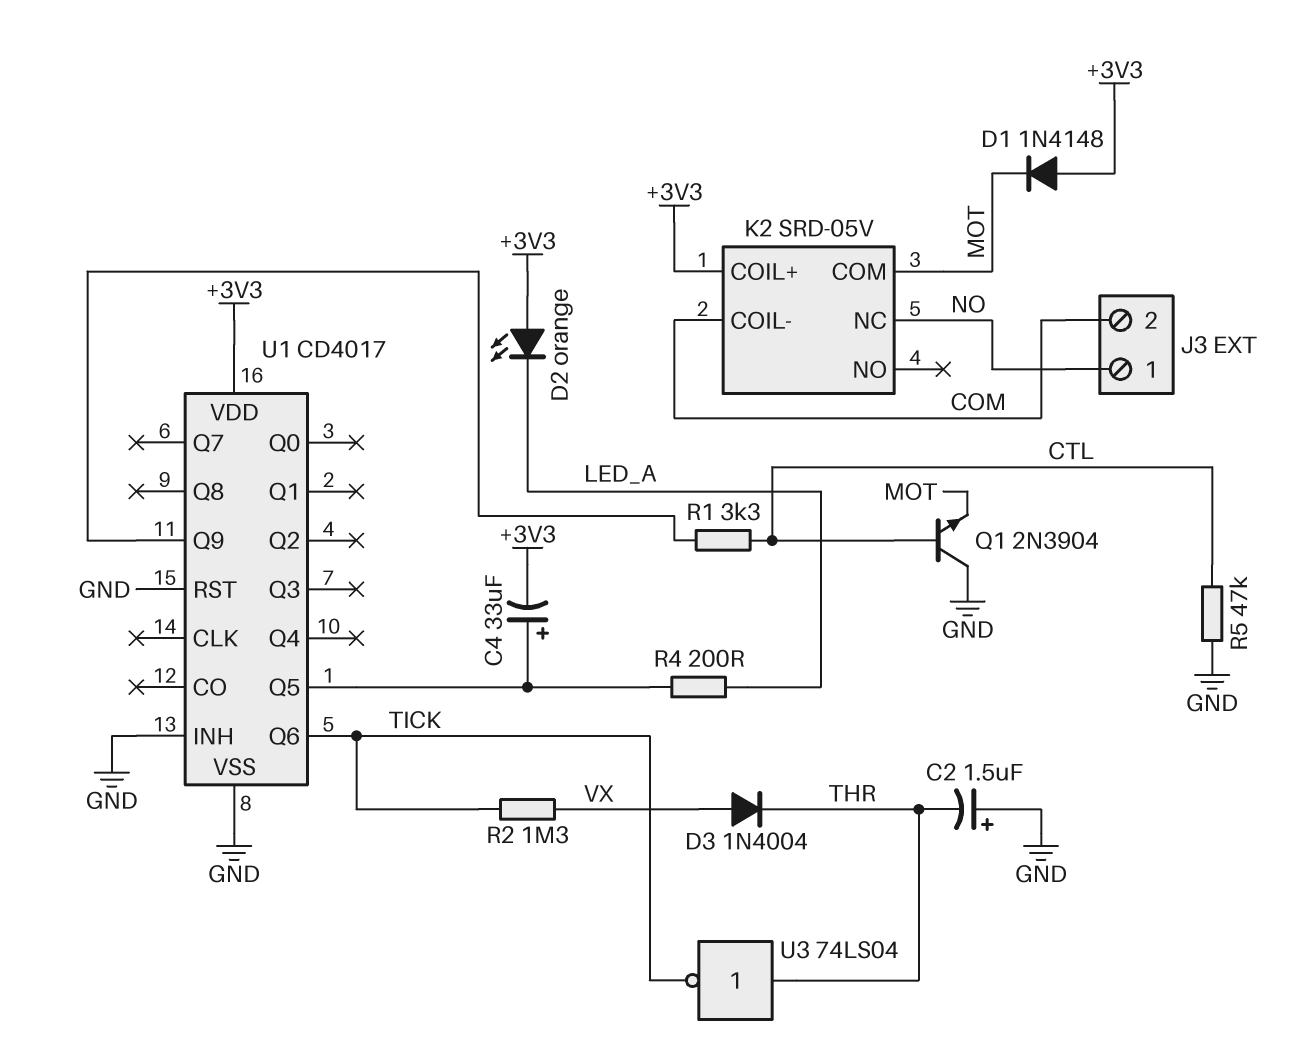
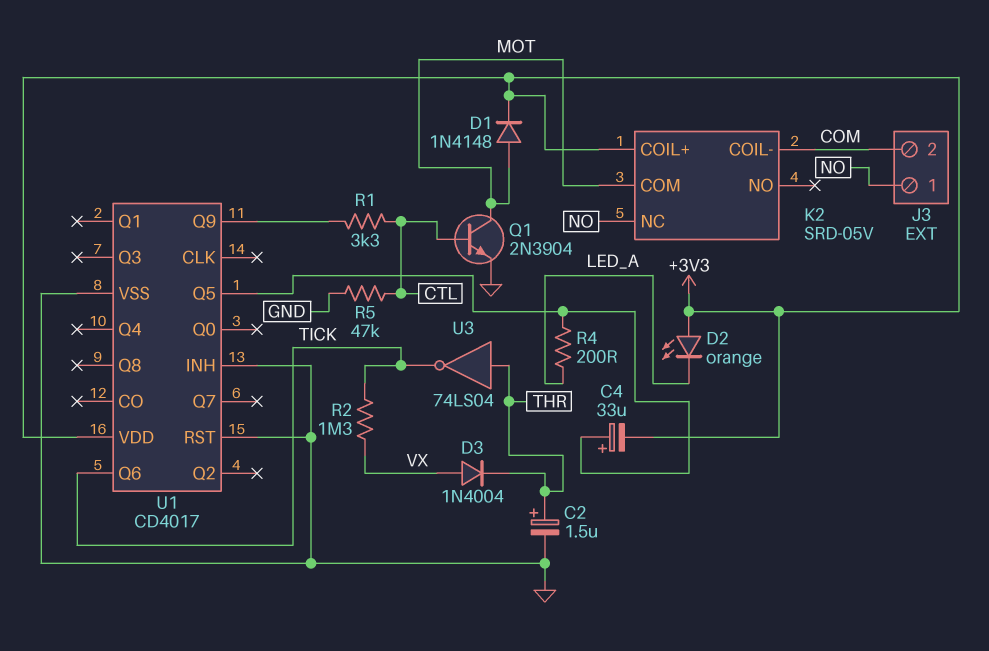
C2: 1.5uF (plus GND, minus THR) -> 1.5uF (plus THR, minus GND)
D1: diode 1N4148 (A +3V3, K MOT) -> diode 1N4148 (A MOT, K +3V3)
Q1: NPN 2N3904 (B CTL, C GND, E MOT) -> NPN 2N3904 (B CTL, C MOT, E GND)

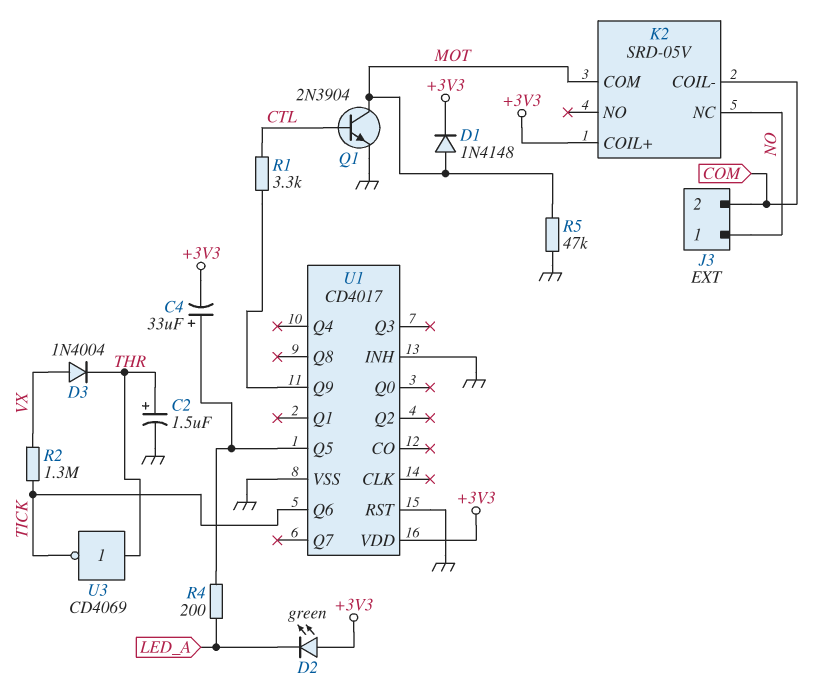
D2: LED orange (A +3V3, K LED_A) -> LED green (A +3V3, K LED_A)
R5: 47k (CTL, GND) -> 47k (GND, MOT)
U3: NOT 74LS04 (in THR, out TICK) -> NOT CD4069 (in THR, out TICK)

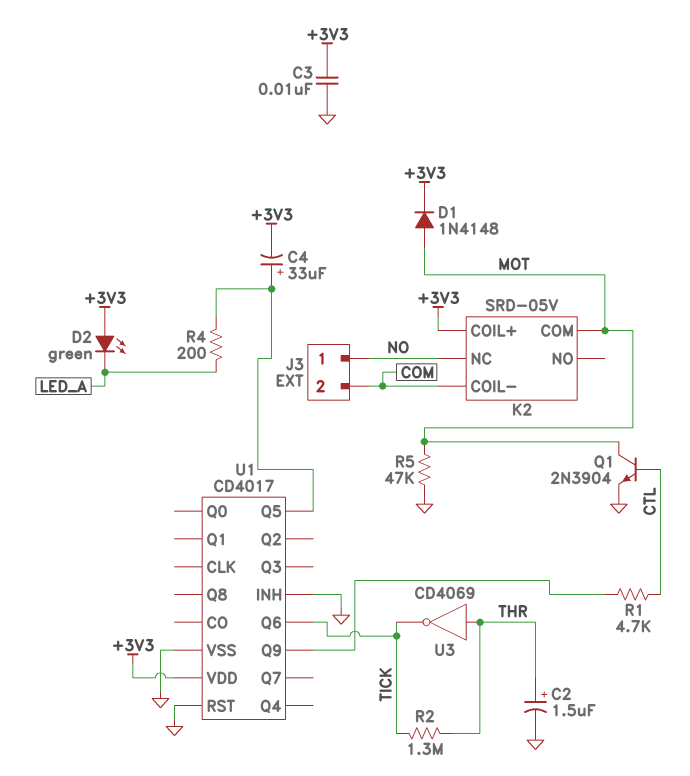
C3: none -> 10nF (+3V3, GND)
D3: diode 1N4004 (A VX, K THR) -> none
R1: 3.3k (CTL, U1/Q9) -> 4.7k (CTL, U1/Q9)
R2: 1.3M (TICK, VX) -> 1.3M (THR, TICK)

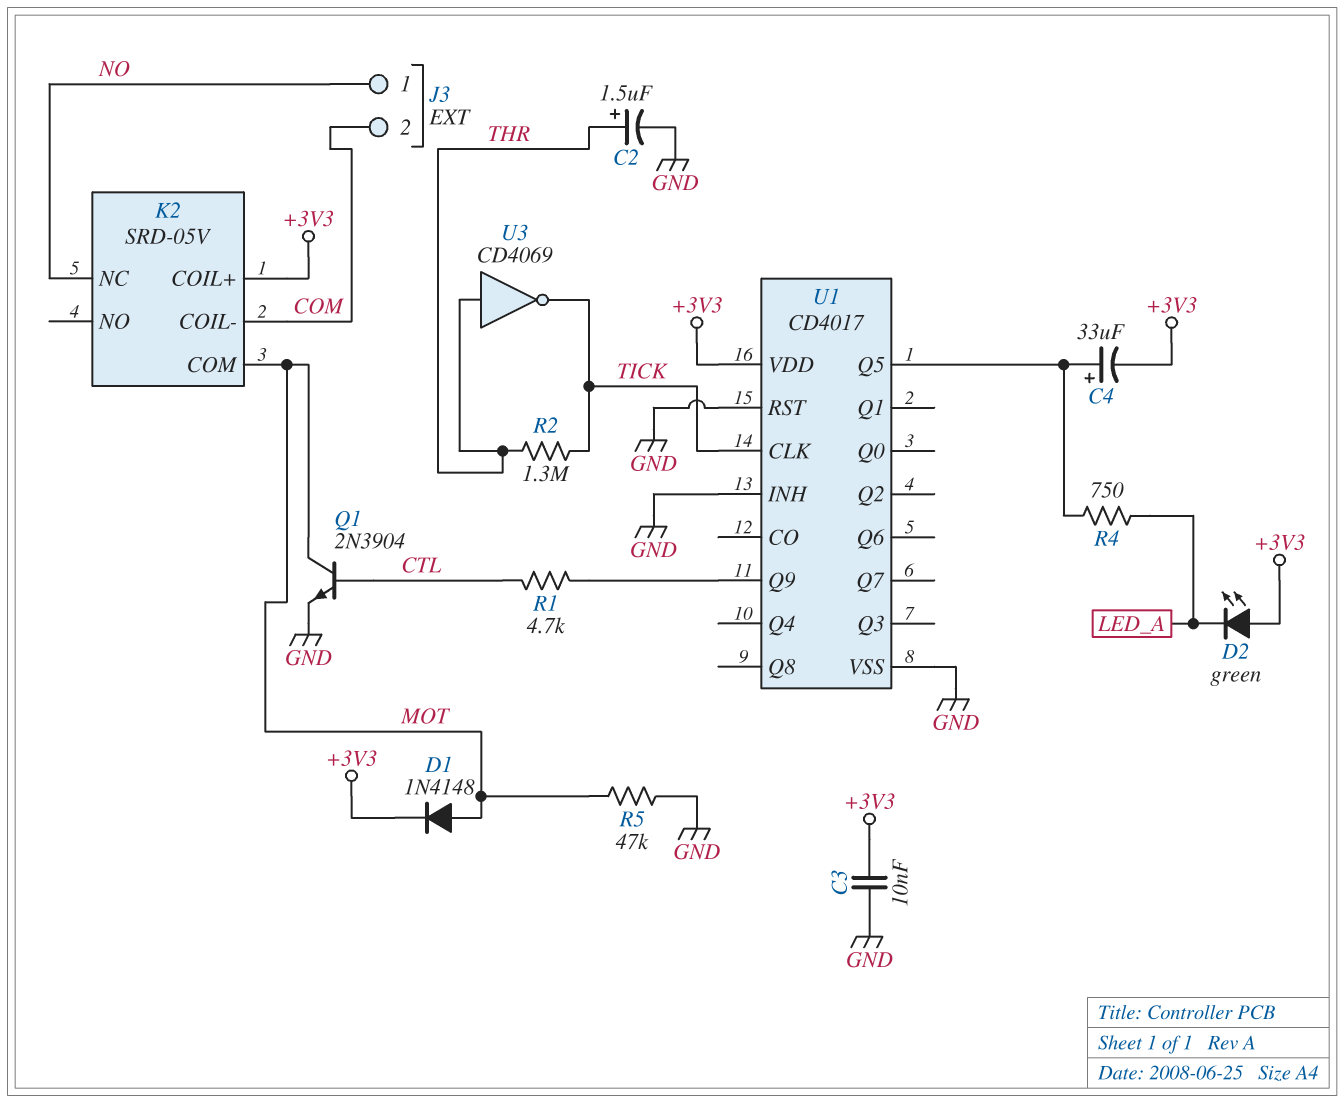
R4: 200 (LED_A, U1/Q5) -> 750 (LED_A, U1/Q5)
U1 pin CLK: none -> TICK
U1 pin Q6: TICK -> none

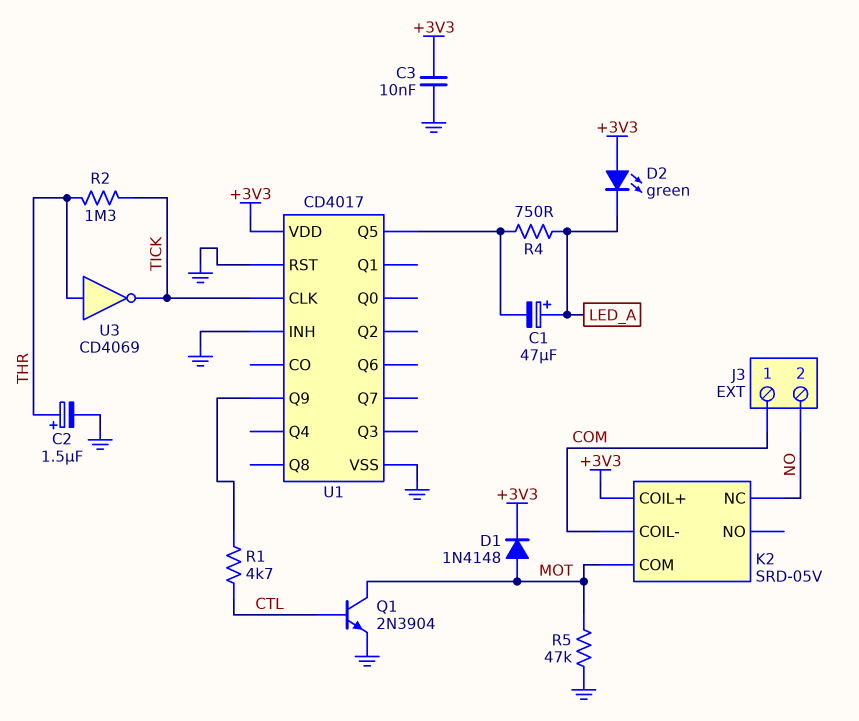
C1: none -> 47uF (plus LED_A, minus U1/Q5)
C4: 33uF (plus U1/Q5, minus +3V3) -> none
J3 pin 1: NO -> COM
J3 pin 2: COM -> NO

